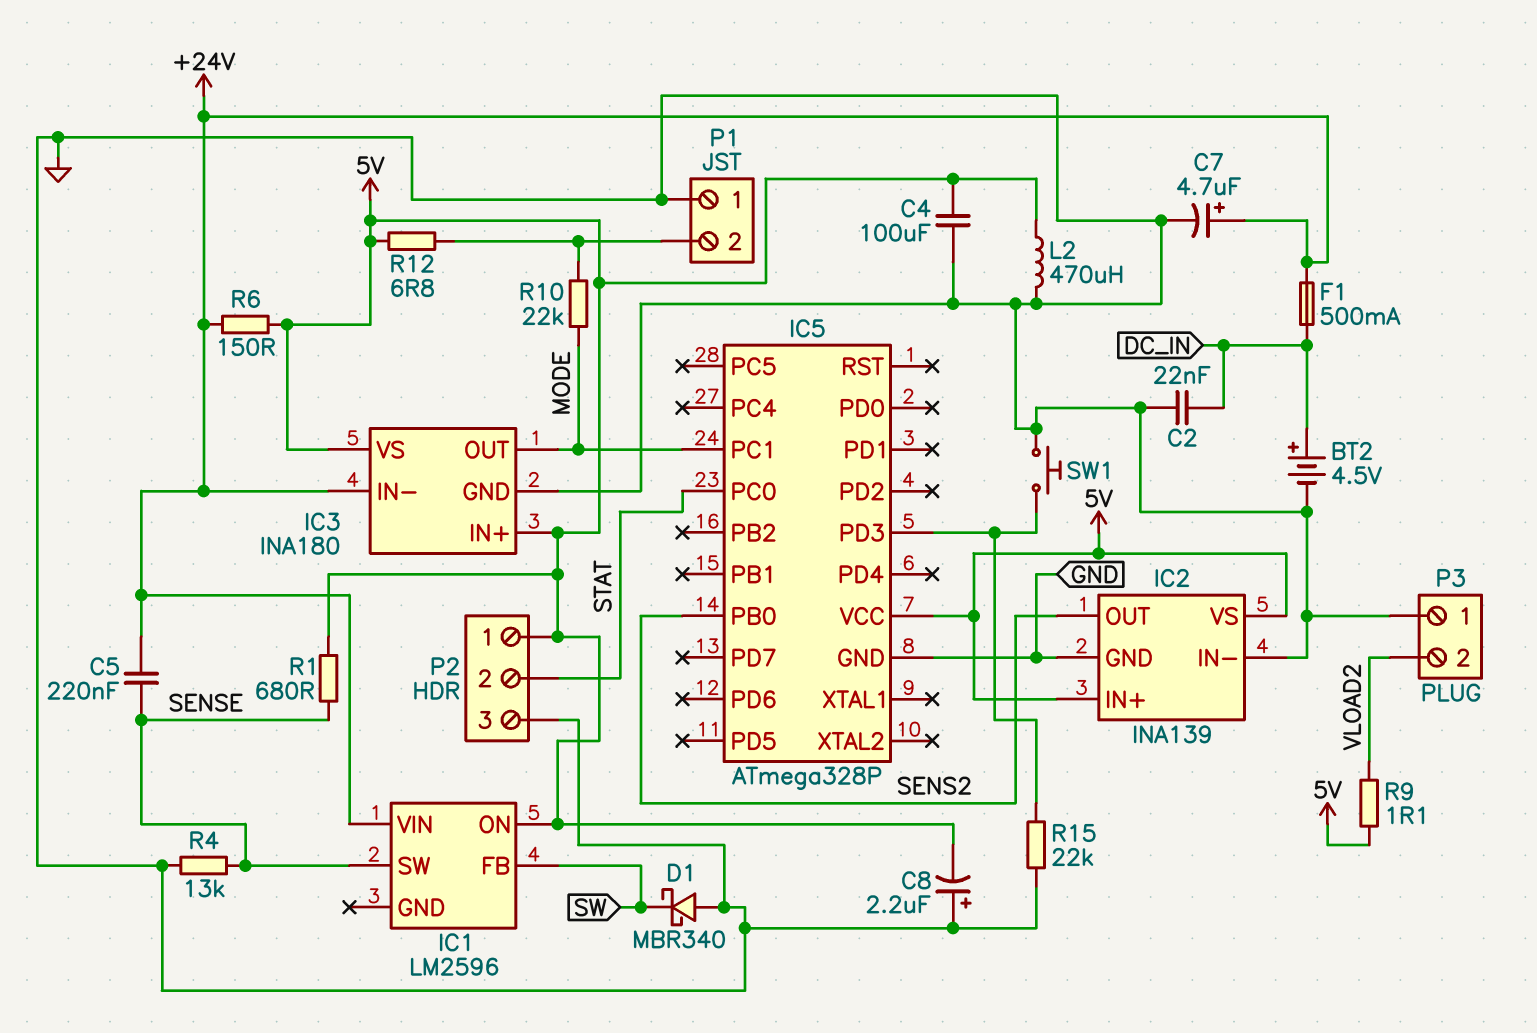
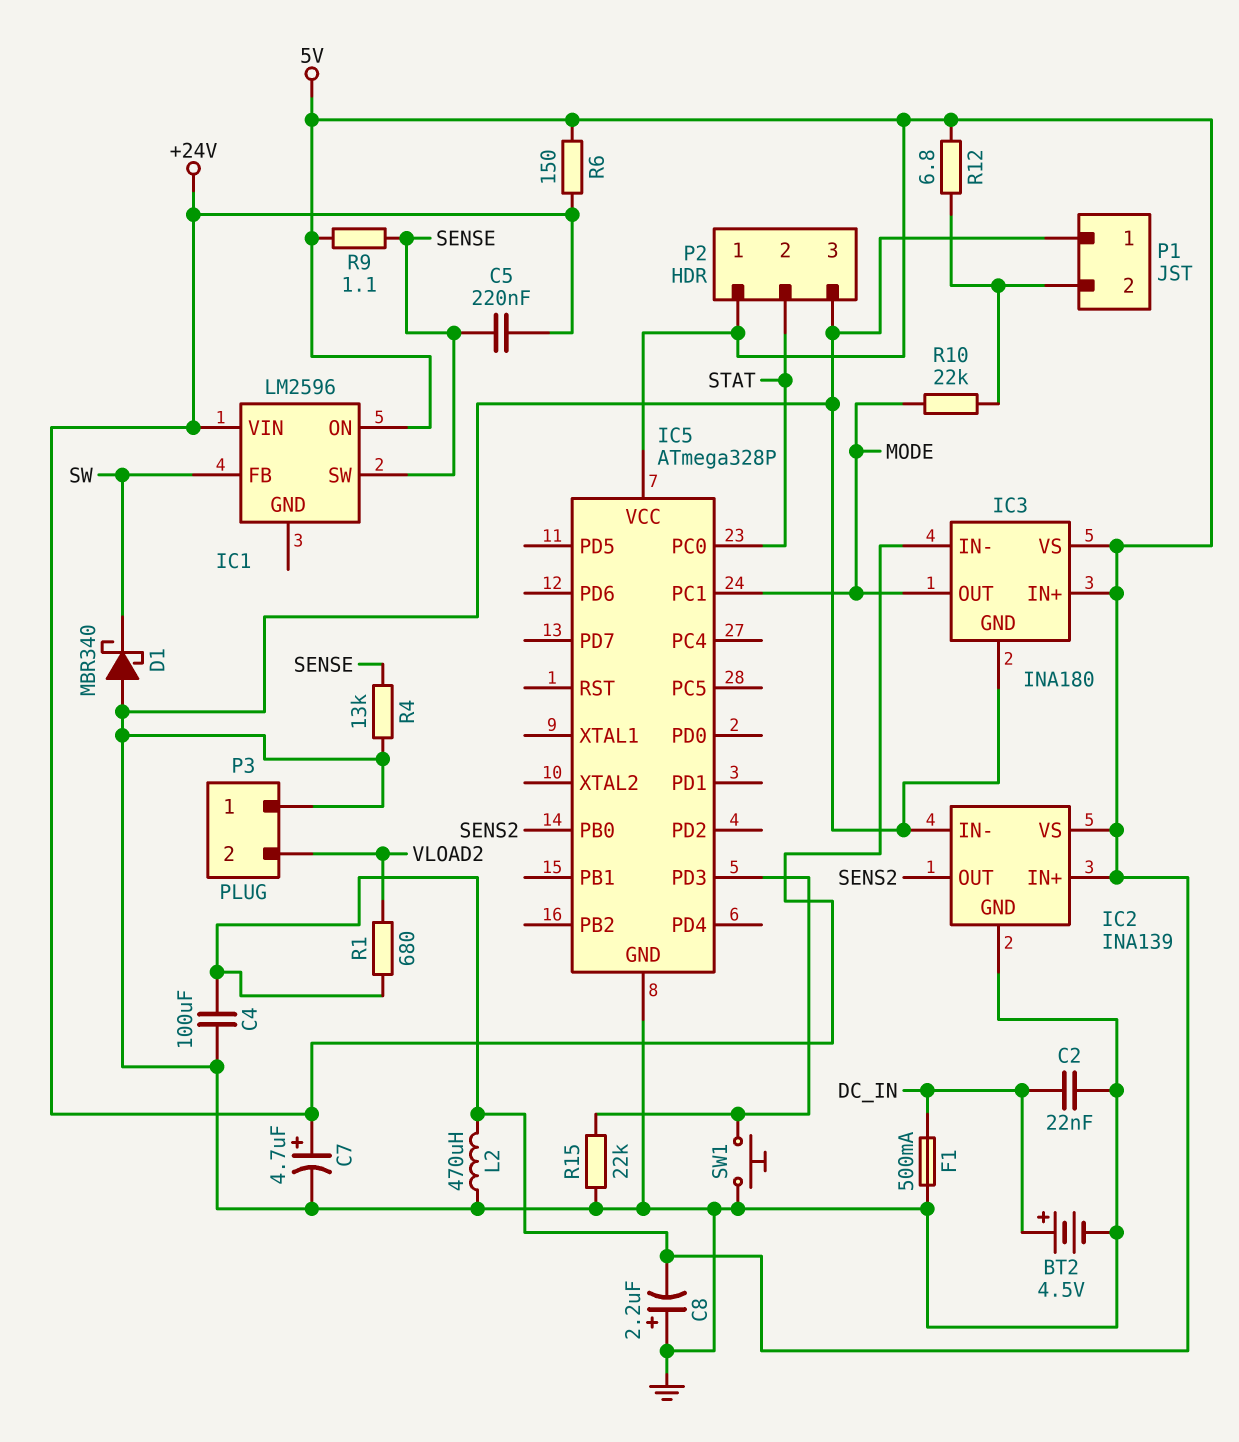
F1: 500mA (+24V, DC_IN) -> 500mA (DC_IN, GND)
R1: 680 (5V, SENSE) -> 680 (5V, VLOAD2)
R9: 1.1 (5V, VLOAD2) -> 1.1 (5V, SENSE)

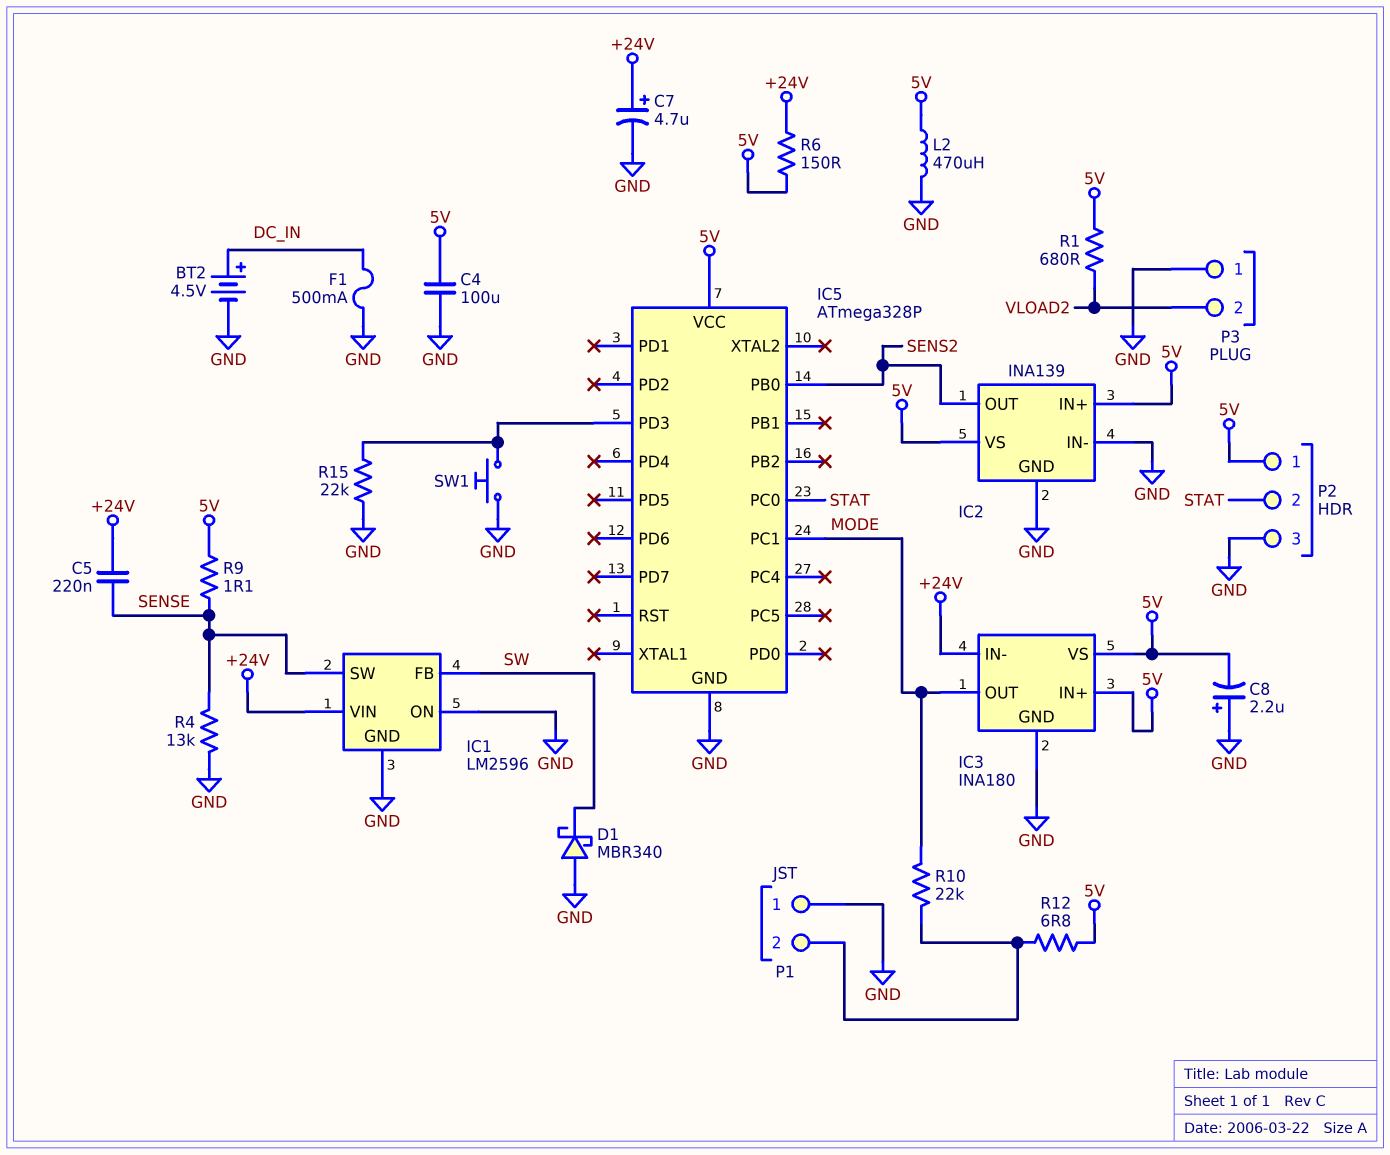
C2: 22nF (DC_IN, GND) -> none
IC1 pin GND: none -> GND
IC1 pin ON: 5V -> GND

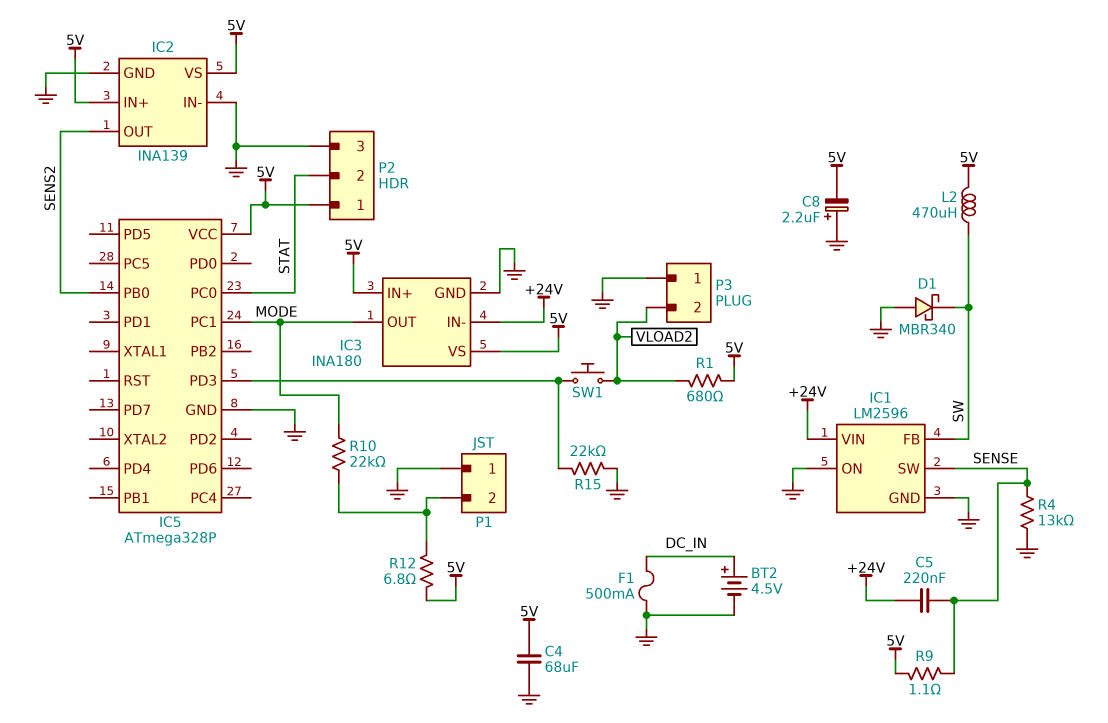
C4: 100uF (5V, GND) -> 68uF (5V, GND)
C7: 4.7uF (plus +24V, minus GND) -> none
L2: 470uH (5V, GND) -> 470uH (5V, SW)
R6: 150 (+24V, 5V) -> none
SW1: button (GND, IC5/PD3) -> button (IC5/PD3, VLOAD2)

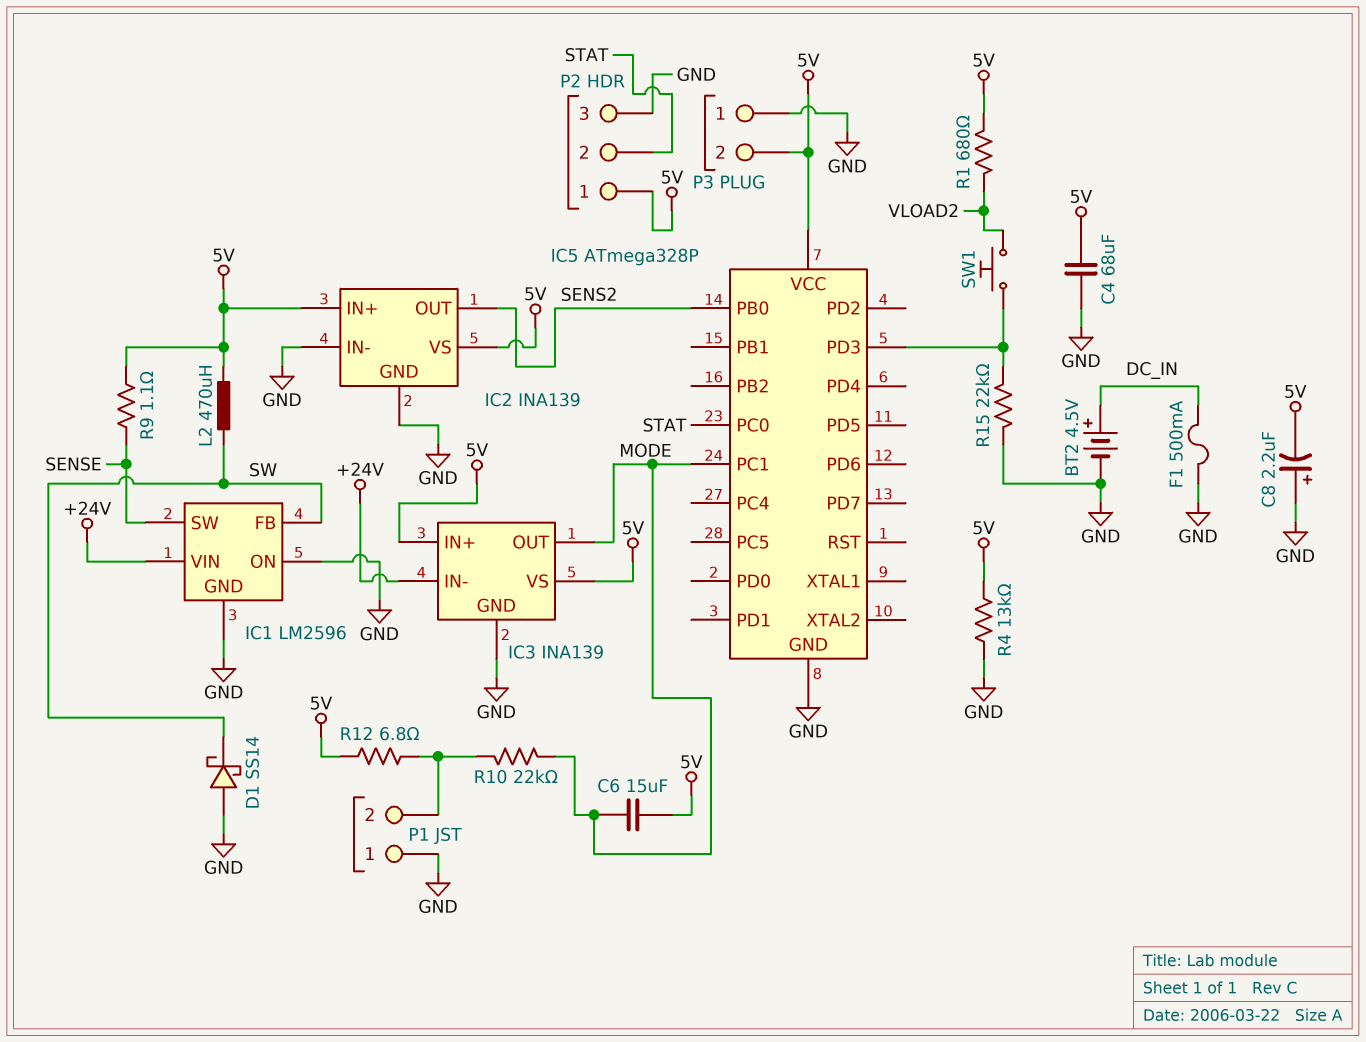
C5: 220nF (+24V, SENSE) -> none
C6: none -> 15uF (5V, MODE)
D1: schottky MBR340 (A GND, K SW) -> schottky SS14 (A GND, K SW)
IC3: INA180 -> INA139
P3 pin 2: VLOAD2 -> 5V
R4: 13k (GND, SENSE) -> 13k (5V, GND)

